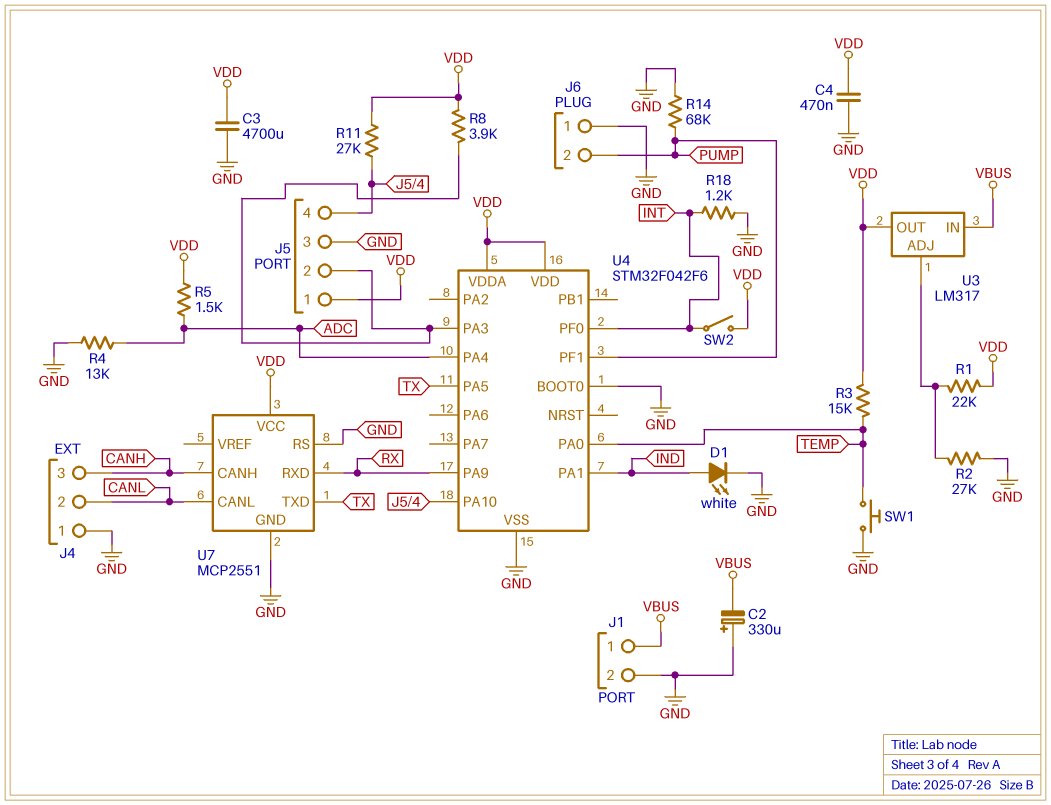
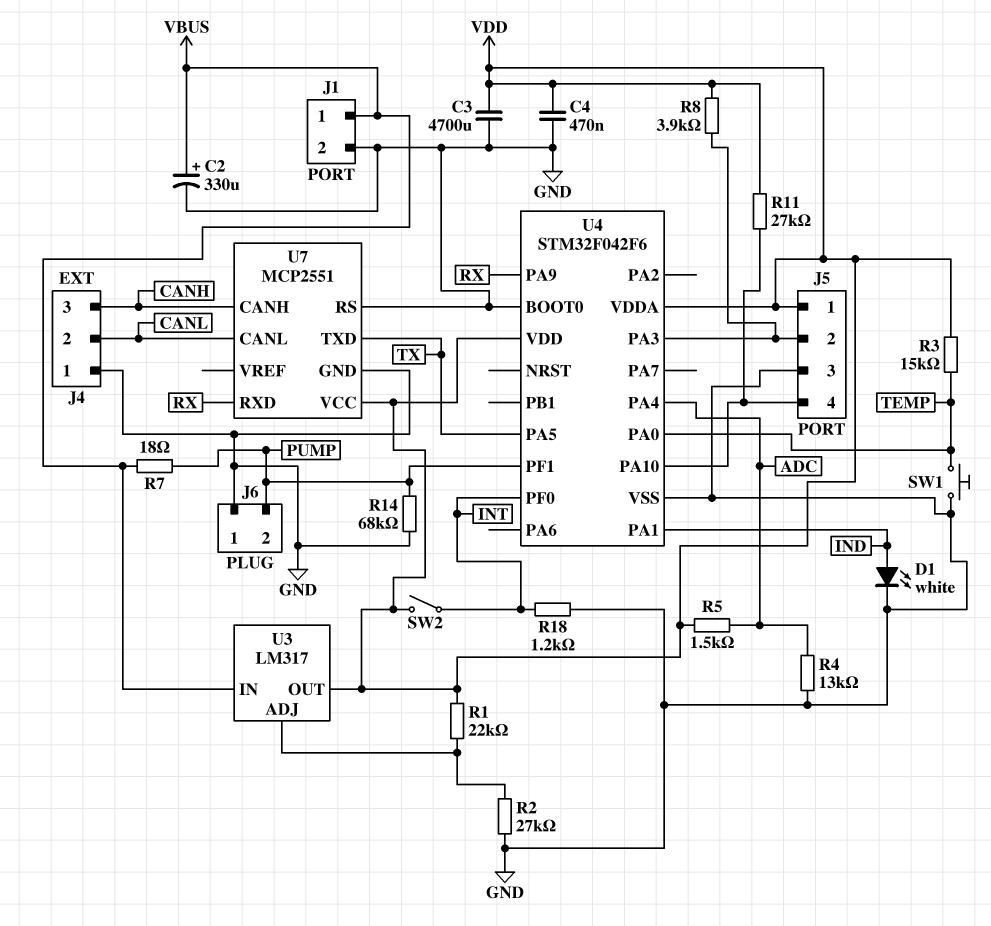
C2: 330uF (plus GND, minus VBUS) -> 330uF (plus VBUS, minus GND)
R7: none -> 18 (PUMP, VBUS)

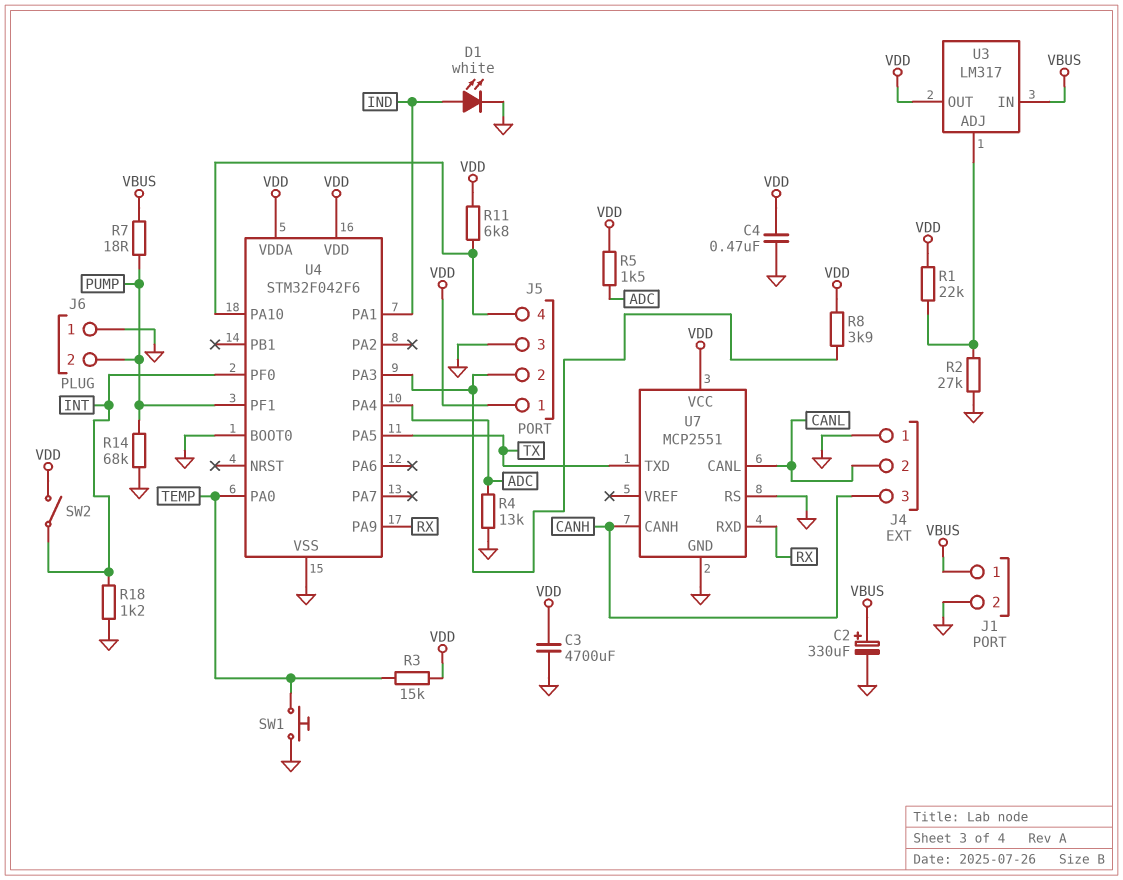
R11: 27k (J5/4, VDD) -> 6.8k (J5/4, VDD)

